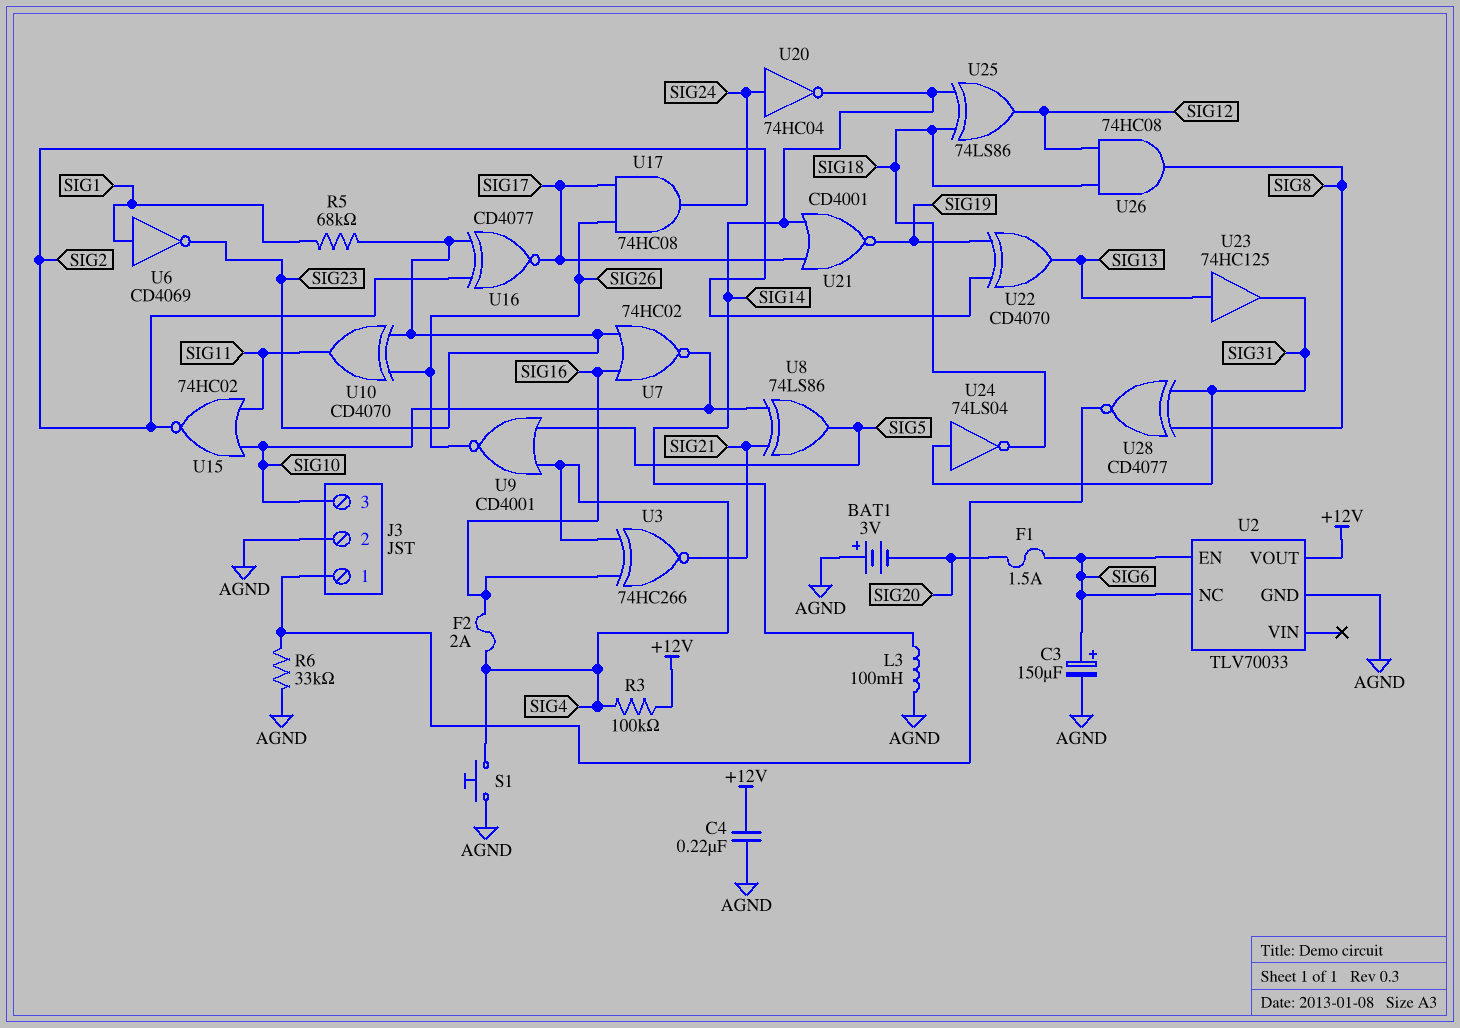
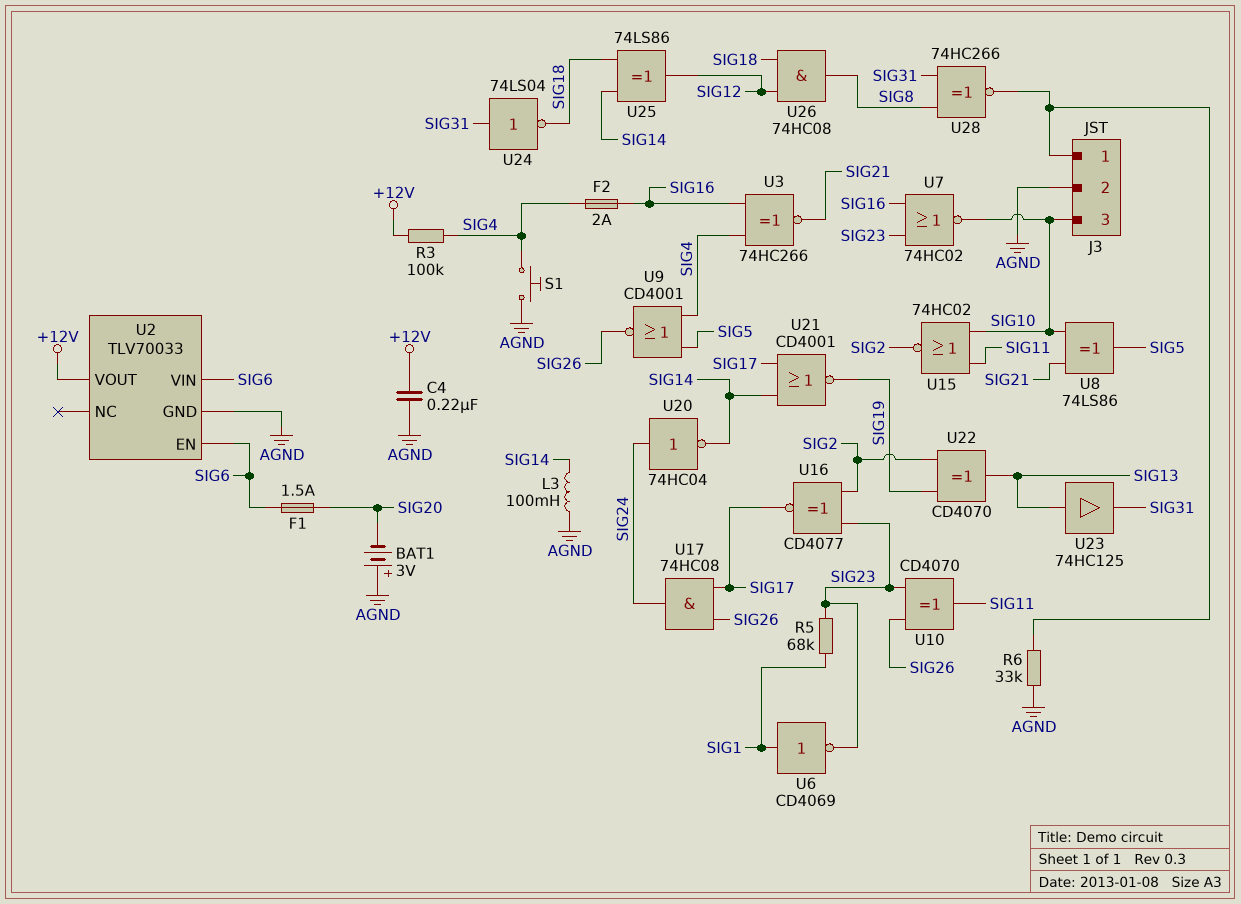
C3: 150uF (plus SIG6, minus AGND) -> none
U2 pin NC: SIG6 -> none
U2 pin VIN: none -> SIG6
U28: XNOR CD4077 (in SIG8, in SIG31, out J3/1) -> XNOR 74HC266 (in SIG8, in SIG31, out J3/1)

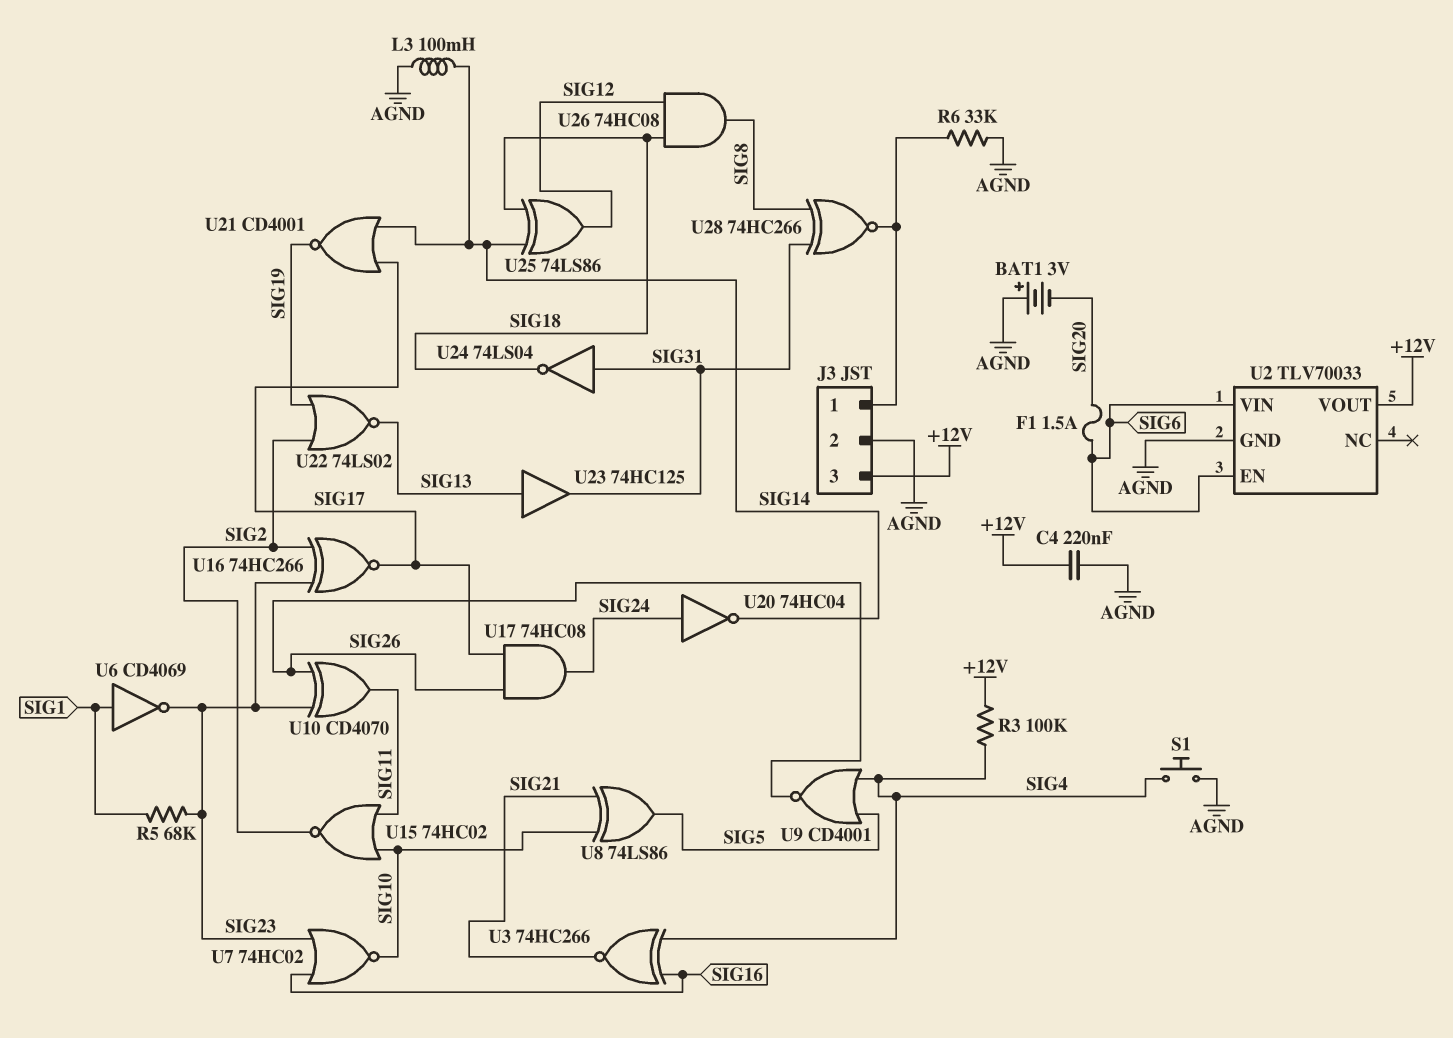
F2: 2A (SIG4, SIG16) -> none
J3 pin 3: SIG10 -> +12V
U16: XNOR CD4077 (in SIG2, in SIG23, out SIG17) -> XNOR 74HC266 (in SIG2, in SIG23, out SIG17)
U22: XOR CD4070 (in SIG2, in SIG19, out SIG13) -> NOR 74LS02 (in SIG2, in SIG19, out SIG13)

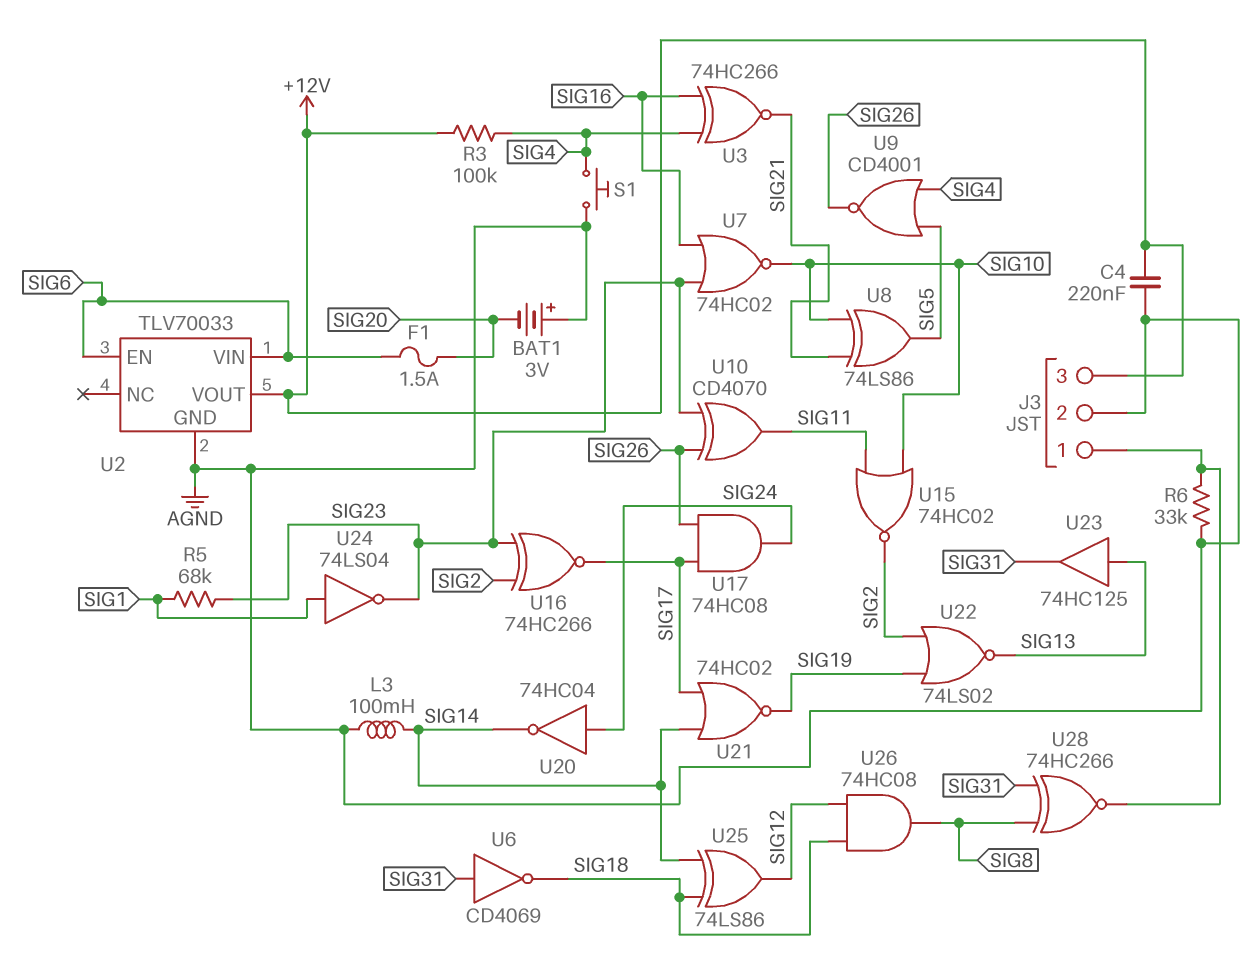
U6: NOT CD4069 (in SIG1, out SIG23) -> NOT CD4069 (in SIG31, out SIG18)
U21: NOR CD4001 (in SIG14, in SIG17, out SIG19) -> NOR 74HC02 (in SIG14, in SIG17, out SIG19)
U24: NOT 74LS04 (in SIG31, out SIG18) -> NOT 74LS04 (in SIG1, out SIG23)

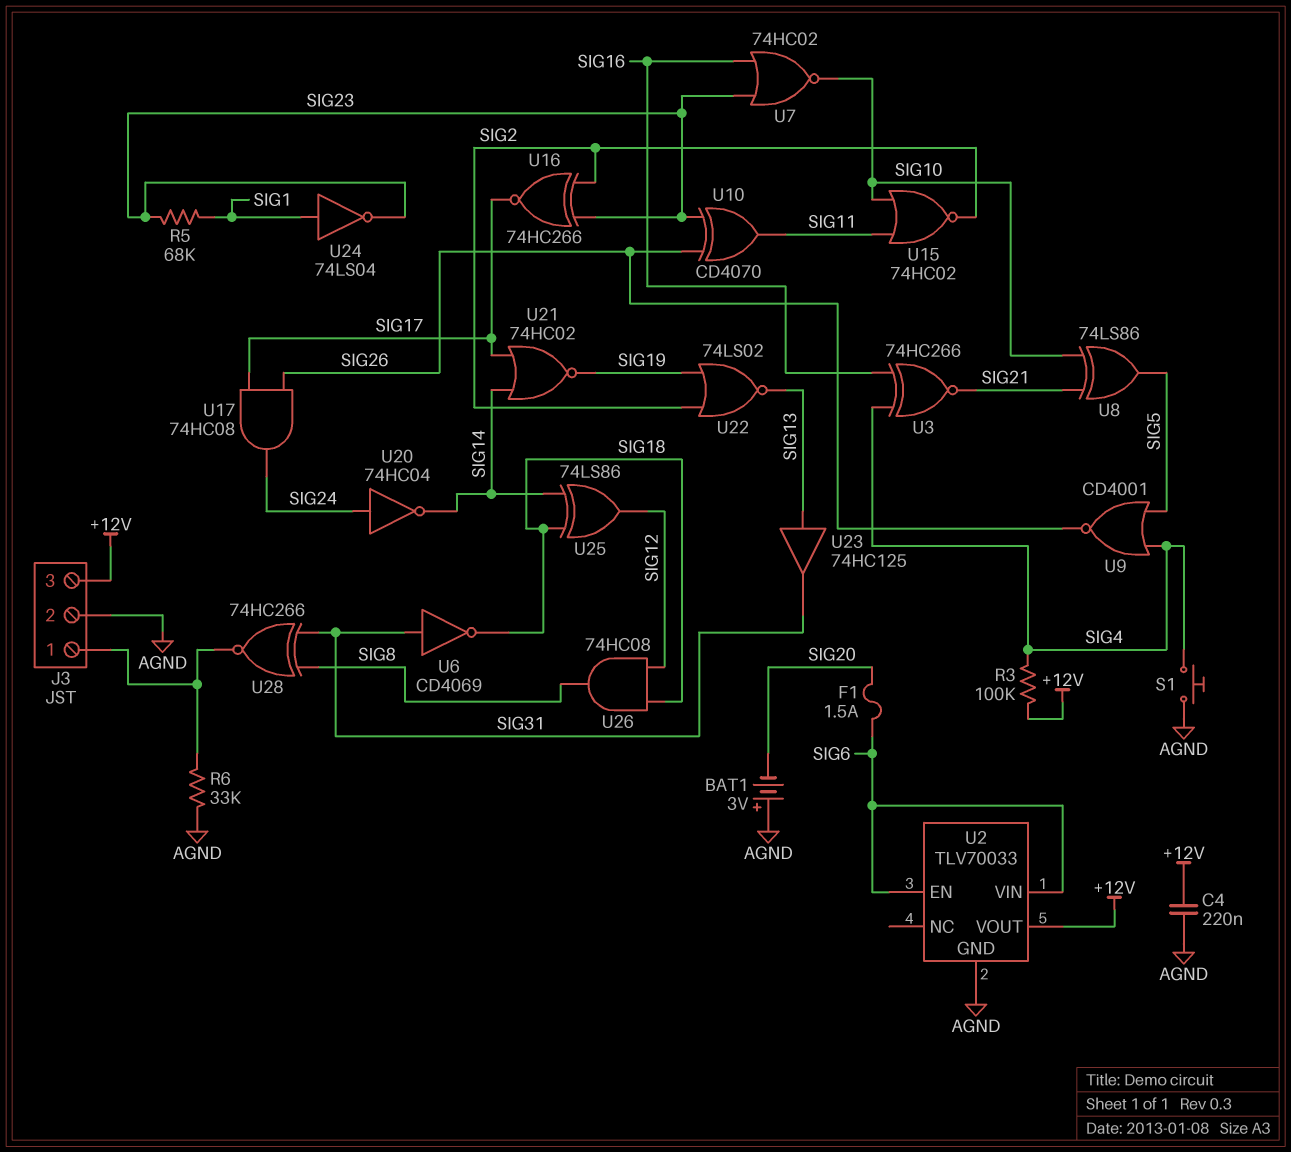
L3: 100mH (AGND, SIG14) -> none

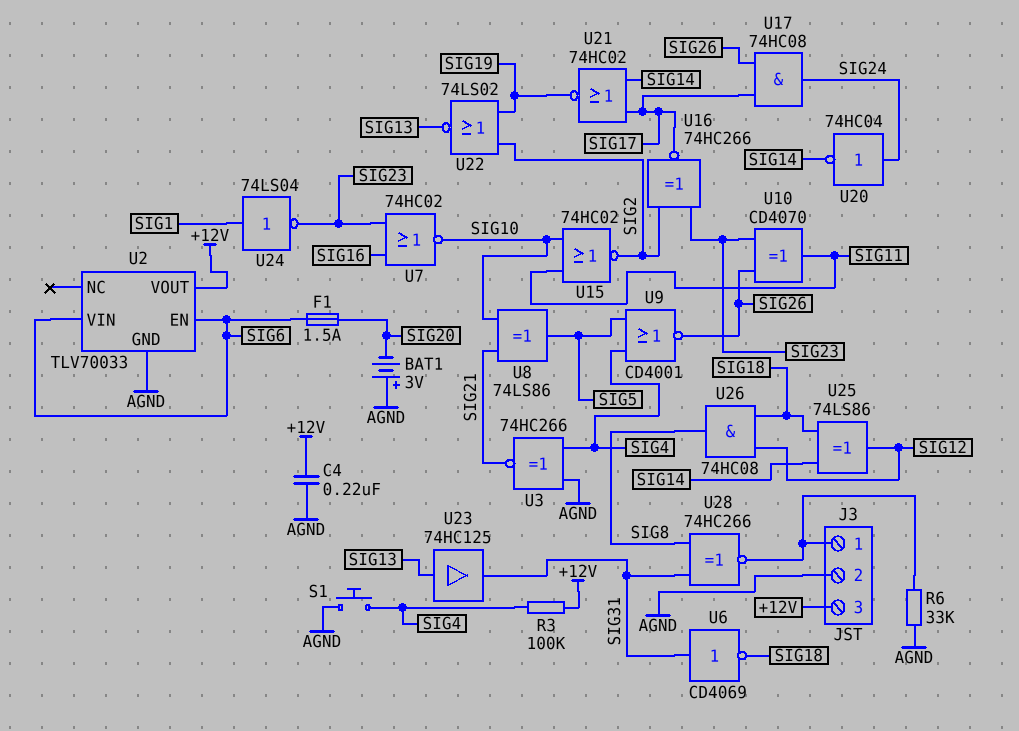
R5: 68k (SIG1, SIG23) -> none
U3: XNOR 74HC266 (in SIG4, in SIG16, out SIG21) -> XNOR 74HC266 (in AGND, in SIG4, out SIG21)

